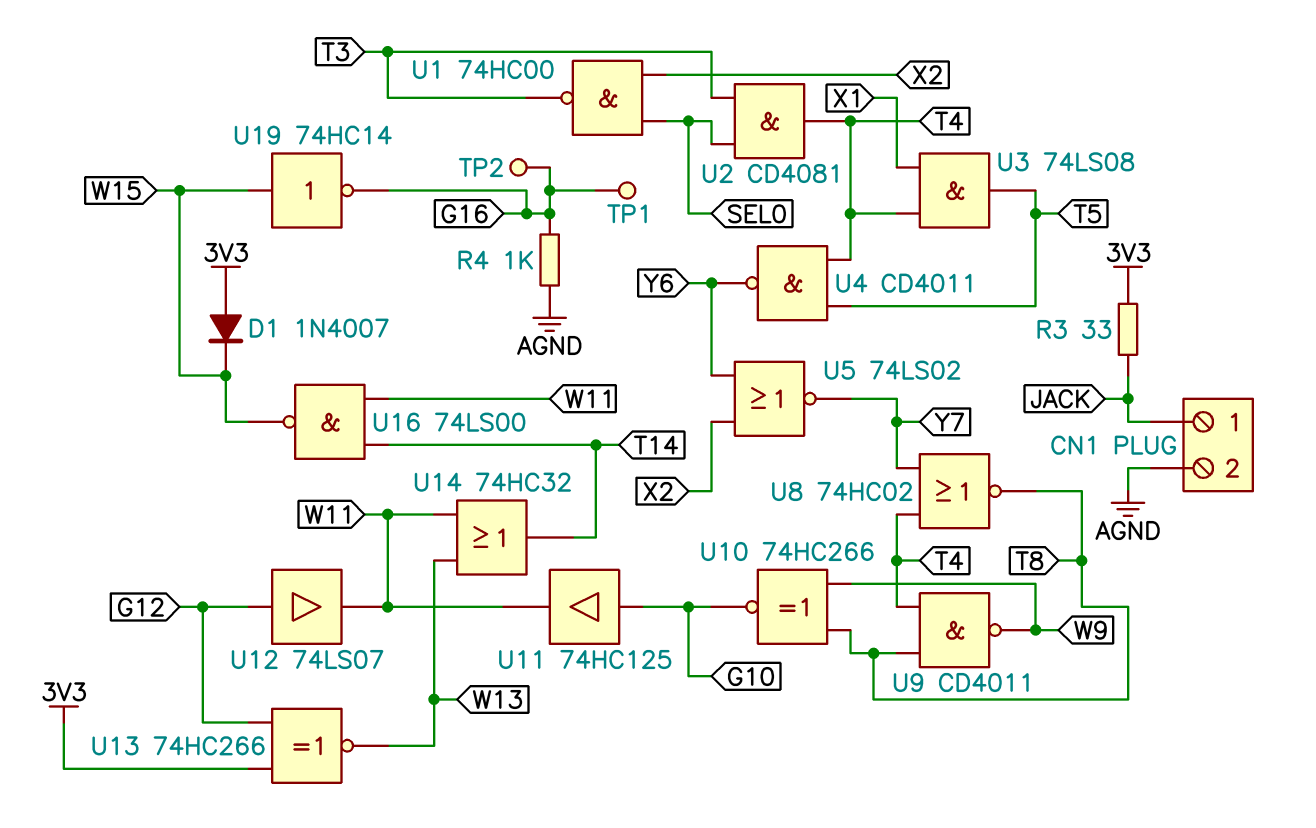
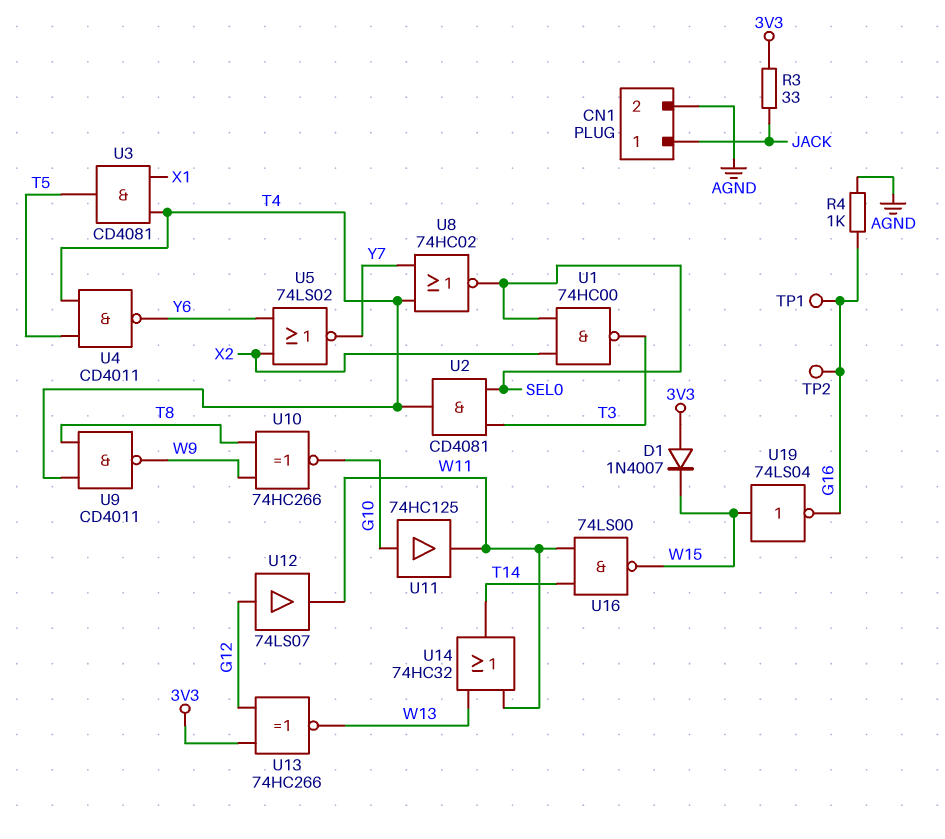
U3: AND 74LS08 (in T4, in X1, out T5) -> AND CD4081 (in T4, in X1, out T5)
U8: NOR 74HC02 (in T4, in Y7, out T8) -> NOR 74HC02 (in T4, in Y7, out SEL0)
U19: NOT 74HC14 (in W15, out G16) -> NOT 74LS04 (in W15, out G16)

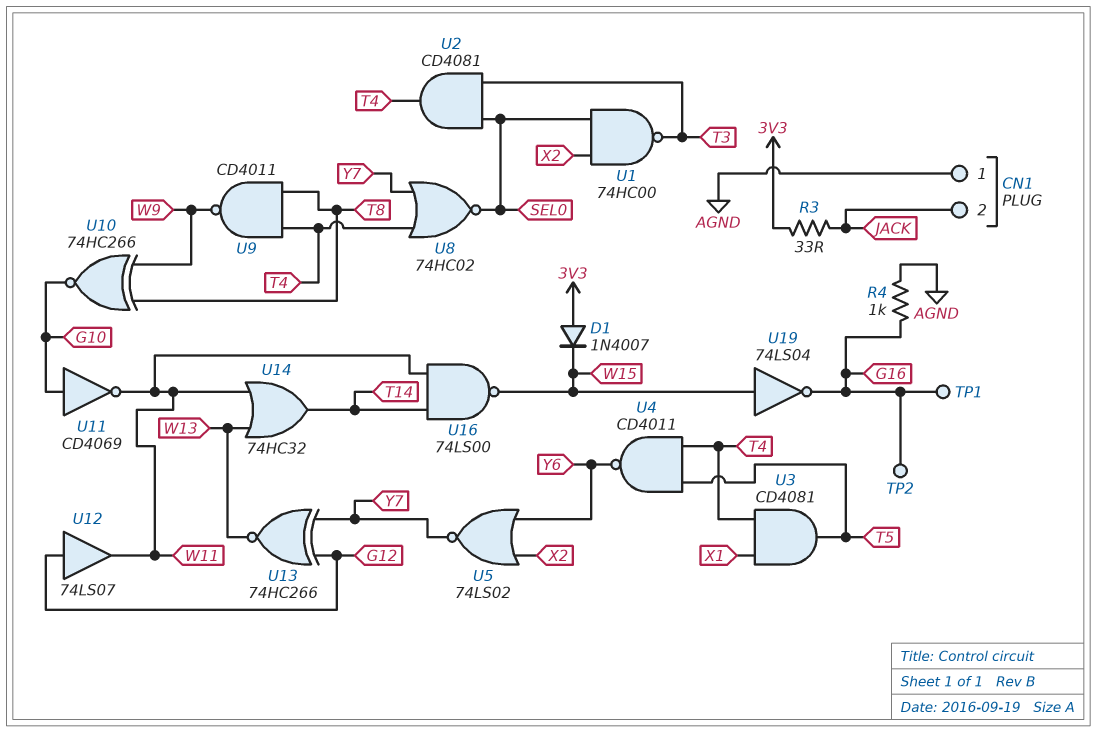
CN1 pin 1: JACK -> AGND
CN1 pin 2: AGND -> JACK
U11: buffer 74HC125 (in G10, out W11) -> NOT CD4069 (in G10, out W11)
U13: XNOR 74HC266 (in 3V3, in G12, out W13) -> XNOR 74HC266 (in G12, in Y7, out W13)

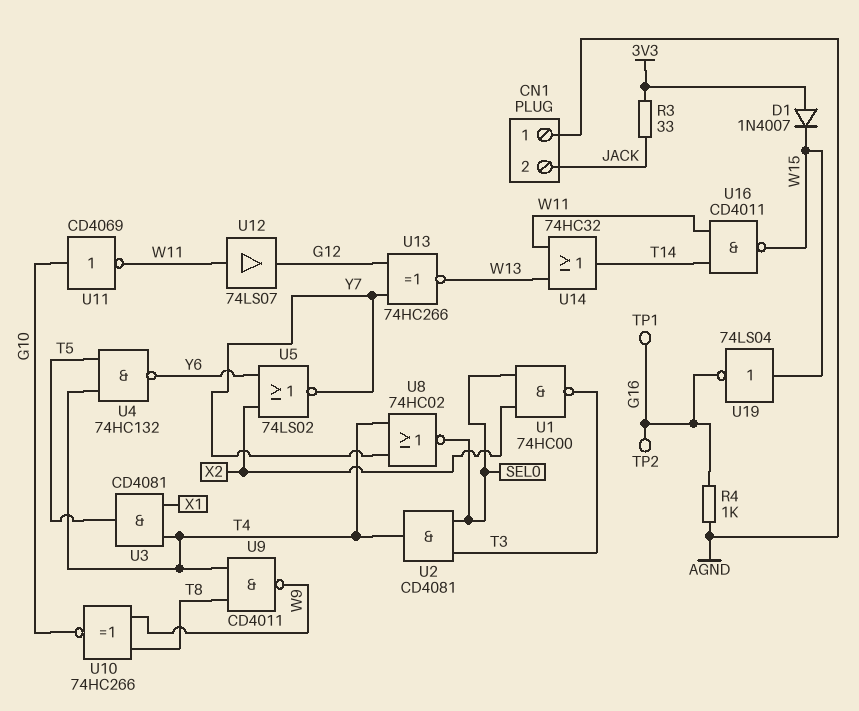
U4: NAND CD4011 (in T4, in T5, out Y6) -> NAND 74HC132 (in T4, in T5, out Y6)
U12: buffer 74LS07 (in G12, out W11) -> buffer 74LS07 (in W11, out G12)
U16: NAND 74LS00 (in T14, in W11, out W15) -> NAND CD4011 (in T14, in W11, out W15)

